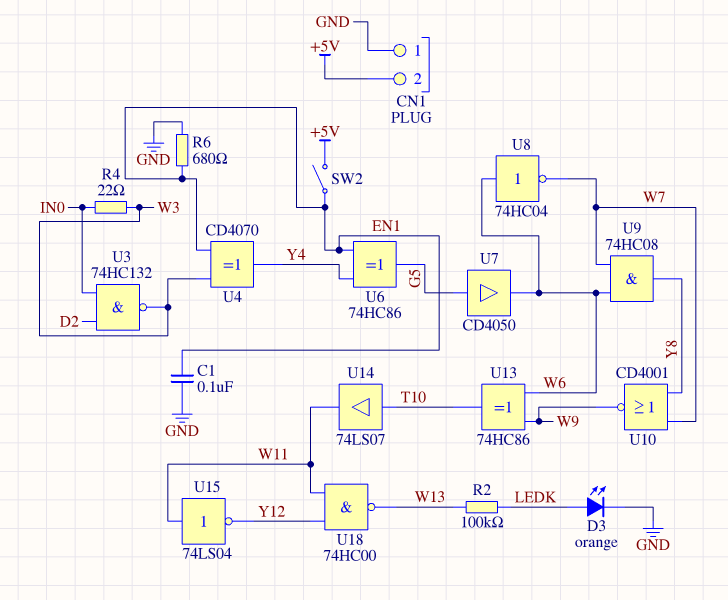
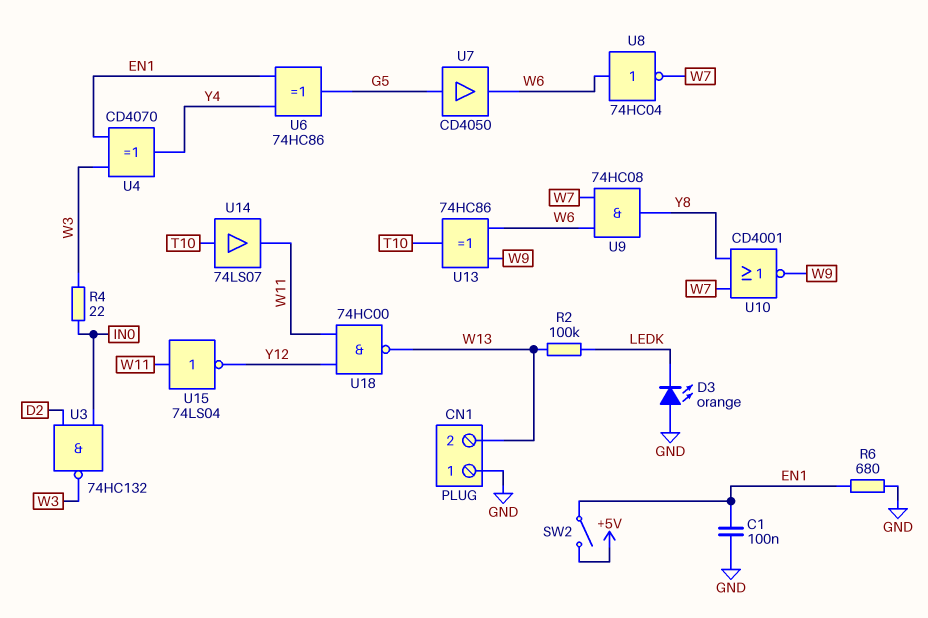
CN1 pin 2: +5V -> W13
D3: LED orange (A LEDK, K GND) -> LED orange (A GND, K LEDK)

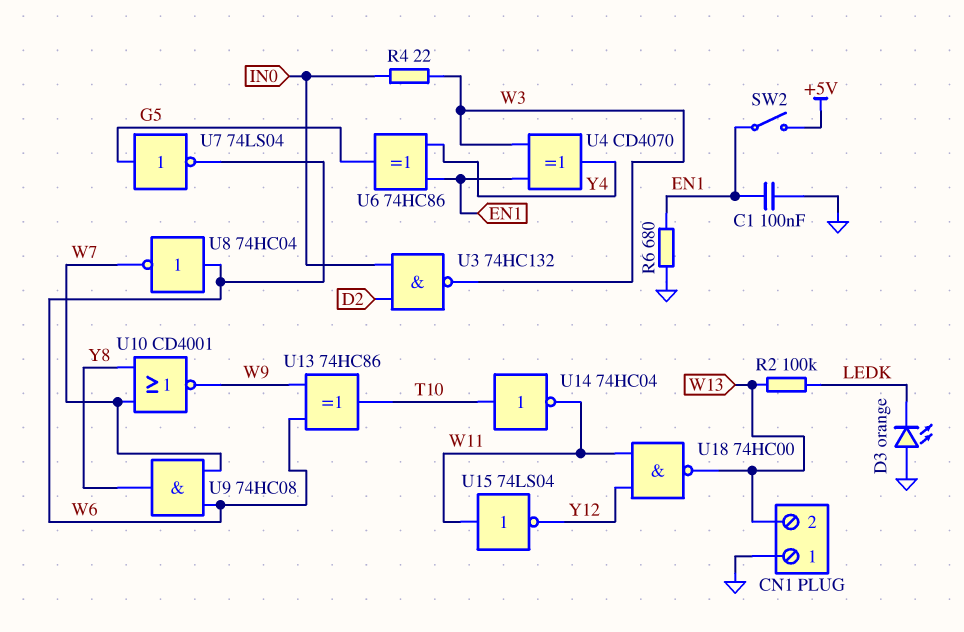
U7: buffer CD4050 (in G5, out W6) -> NOT 74LS04 (in G5, out W6)
U14: buffer 74LS07 (in T10, out W11) -> NOT 74HC04 (in T10, out W11)

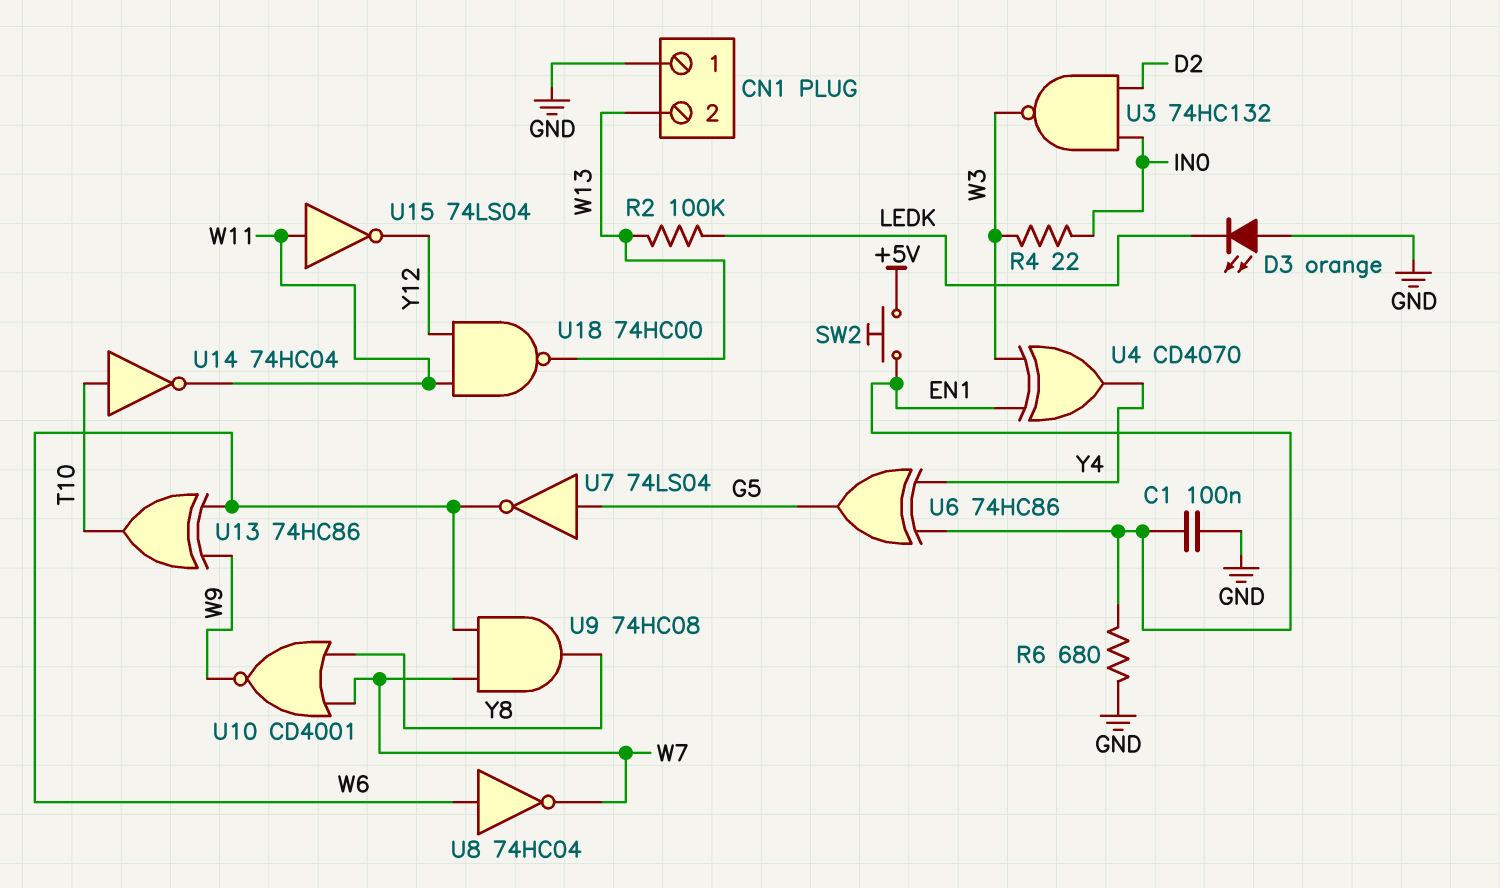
SW2: switch (+5V, EN1) -> button (+5V, EN1)

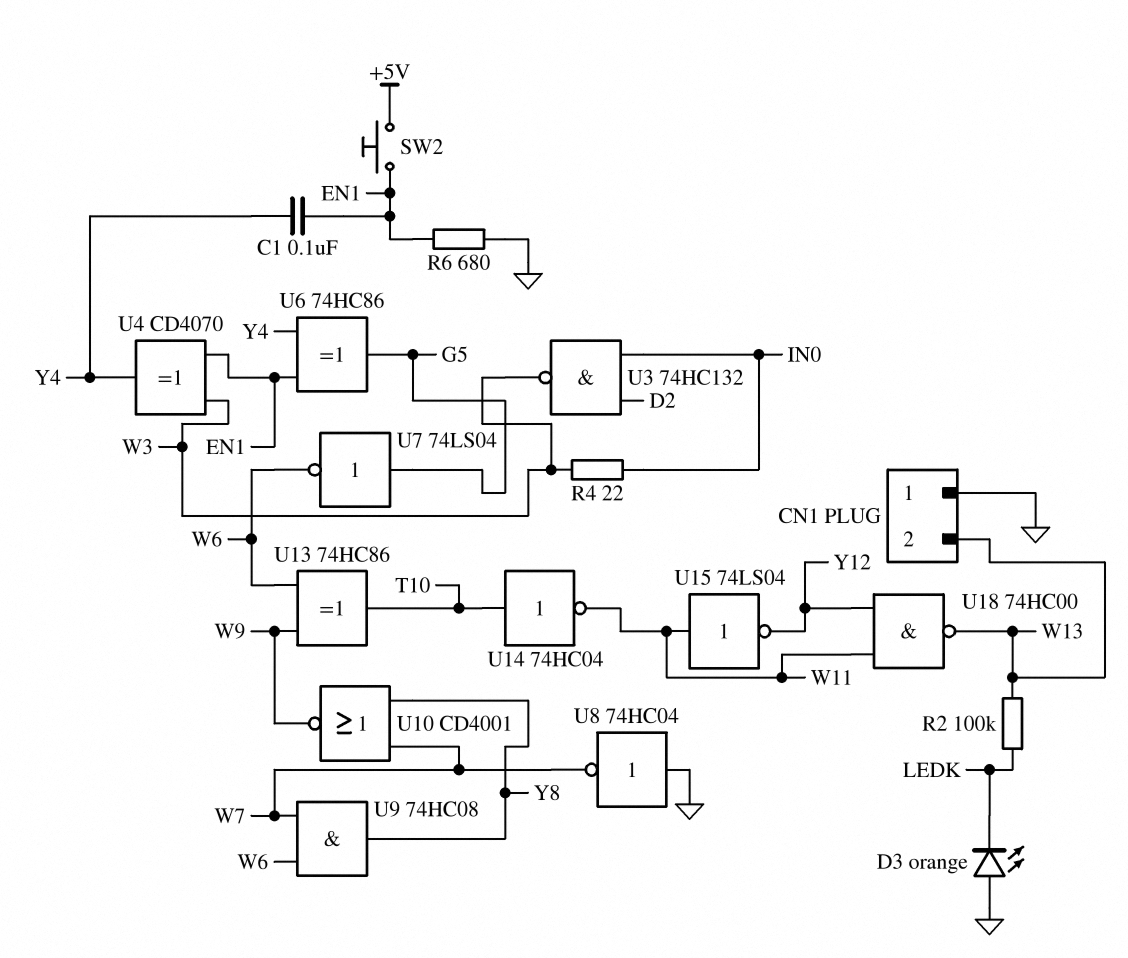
C1: 100nF (EN1, GND) -> 100nF (EN1, Y4)
U8: NOT 74HC04 (in W6, out W7) -> NOT 74HC04 (in GND, out W7)

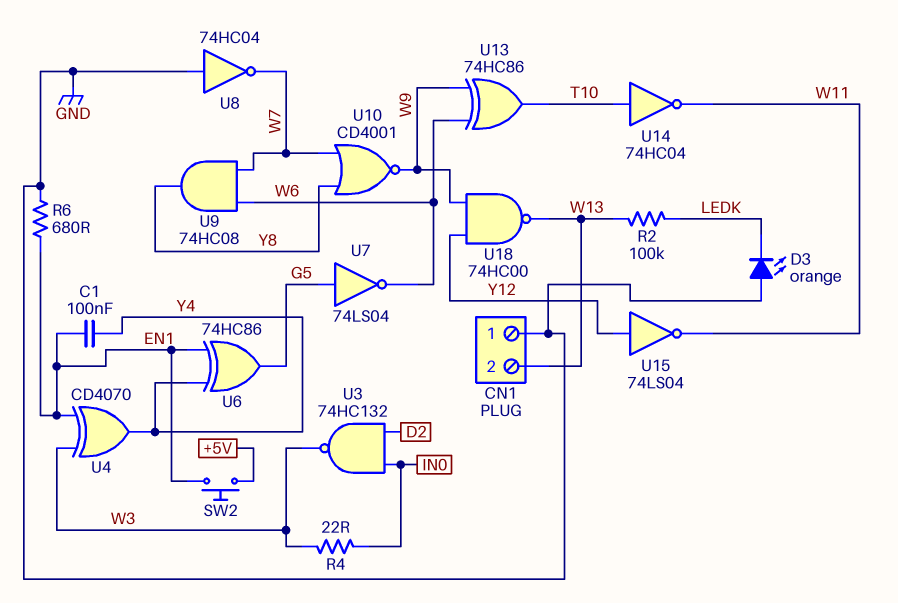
U15: NOT 74LS04 (in W11, out Y12) -> NOT 74LS04 (in Y12, out W11)
U18: NAND 74HC00 (in W11, in Y12, out W13) -> NAND 74HC00 (in W9, in Y12, out W13)

